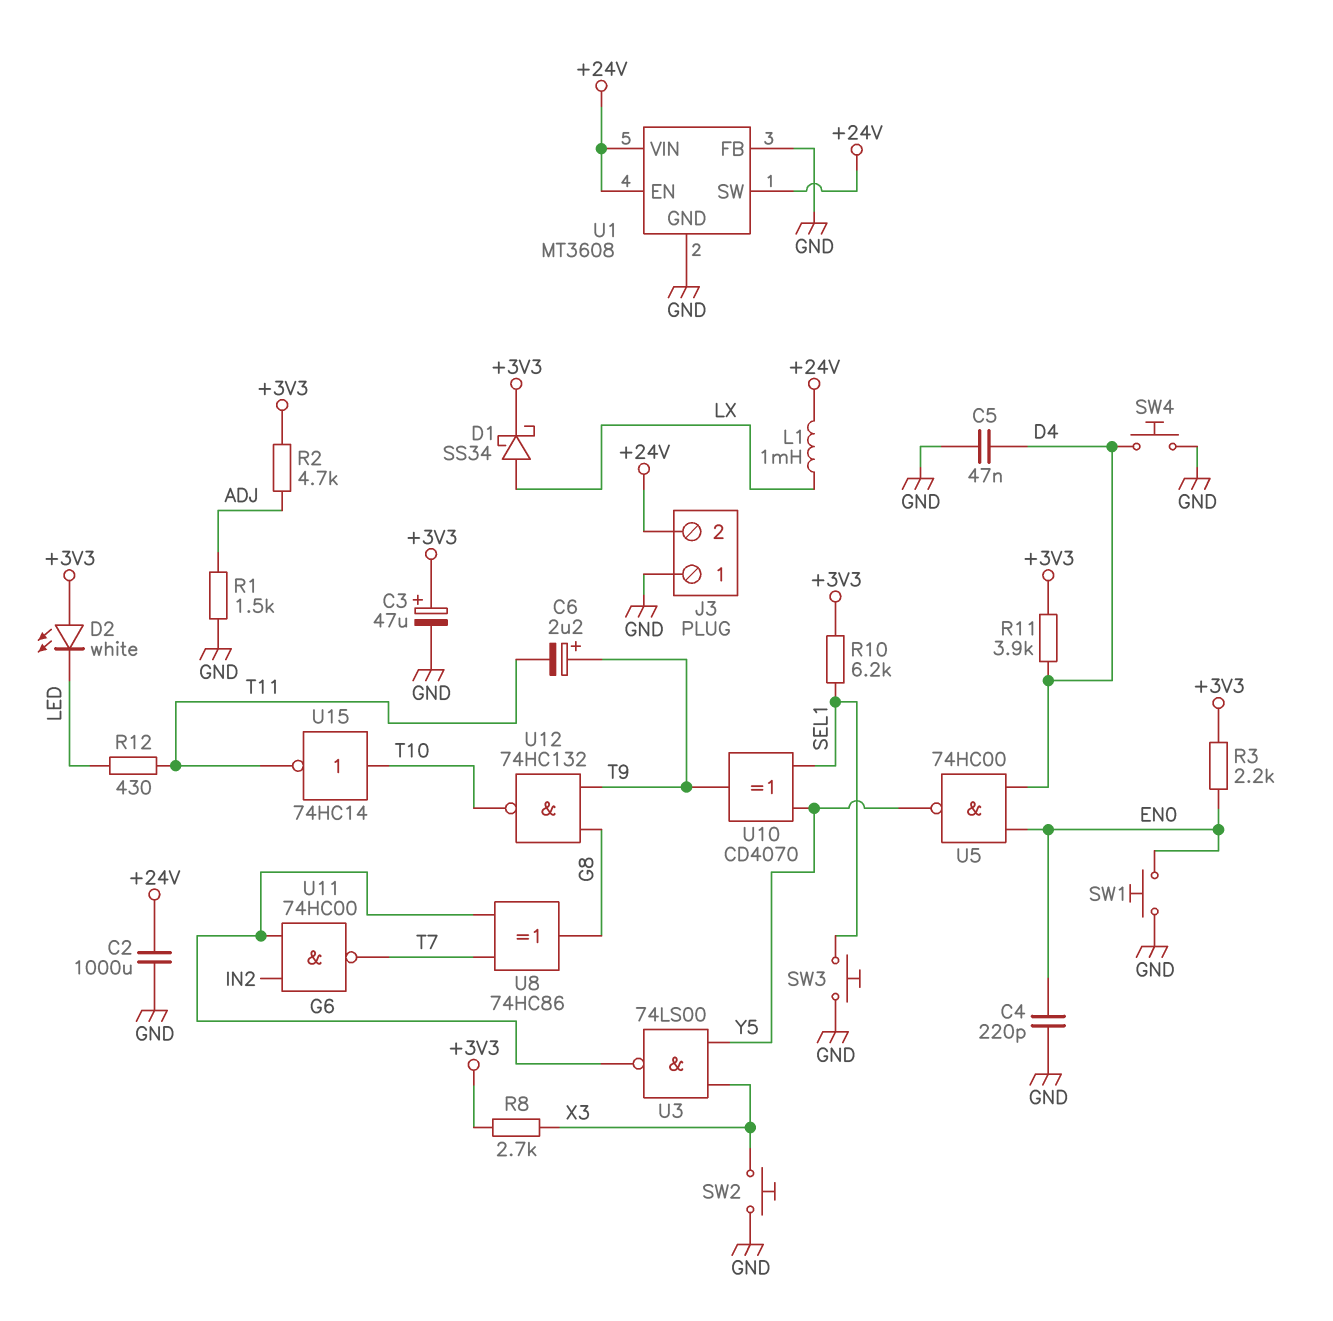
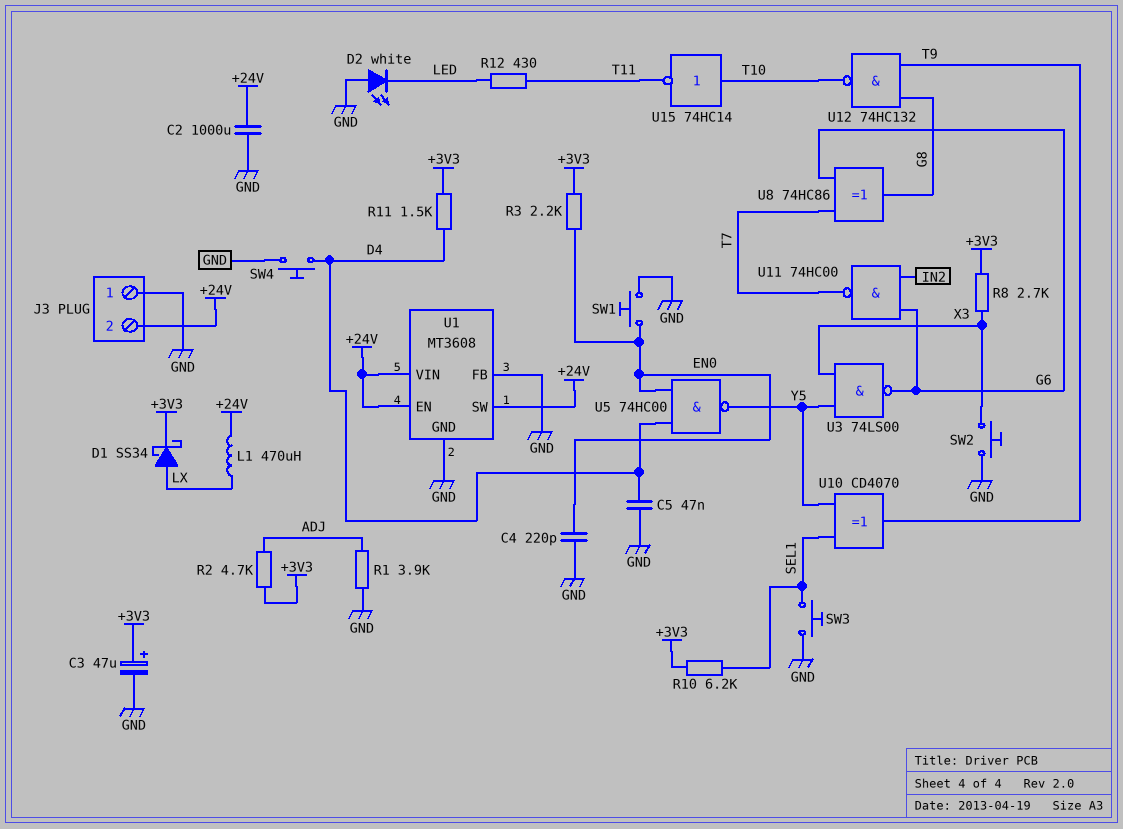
C6: 2.2uF (plus T9, minus T11) -> none
D2: LED white (A +3V3, K LED) -> LED white (A GND, K LED)
L1: 1mH (+24V, LX) -> 470uH (+24V, LX)
R1: 1.5k (ADJ, GND) -> 3.9k (ADJ, GND)
R11: 3.9k (+3V3, D4) -> 1.5k (+3V3, D4)

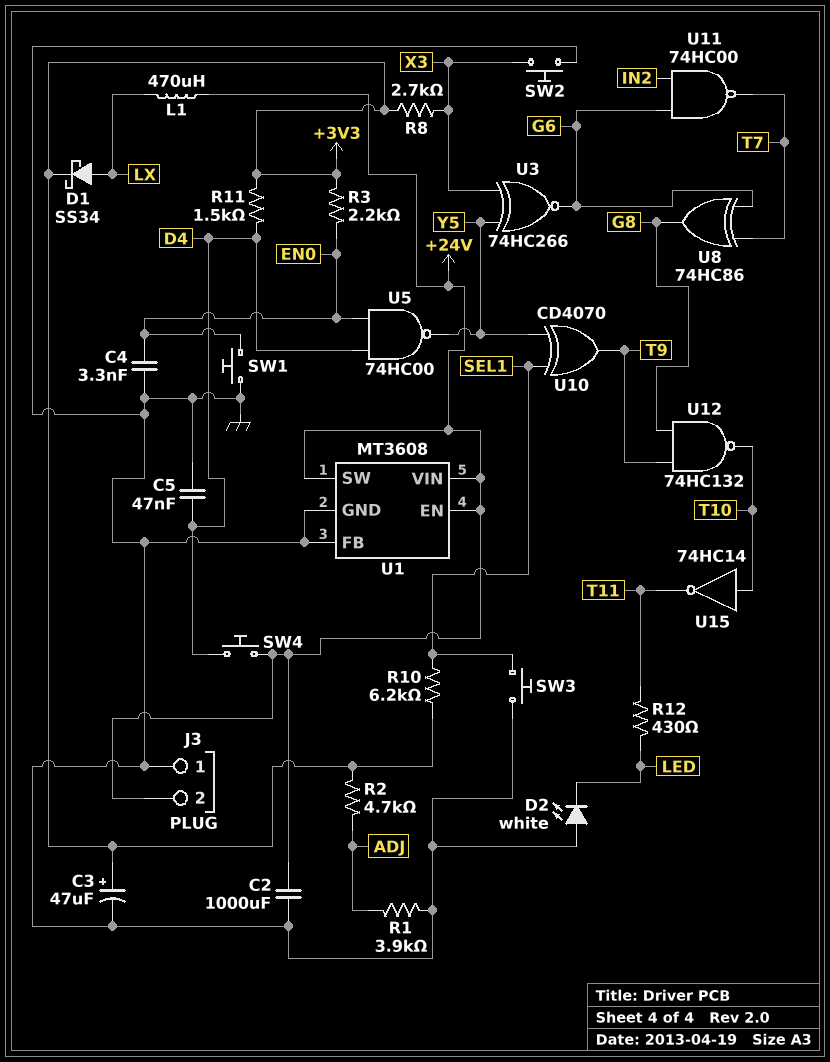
C4: 220pF (EN0, GND) -> 3.3nF (EN0, GND)
SW4: button (D4, GND) -> button (+24V, D4)
U3: NAND 74LS00 (in X3, in Y5, out G6) -> XNOR 74HC266 (in X3, in Y5, out G6)

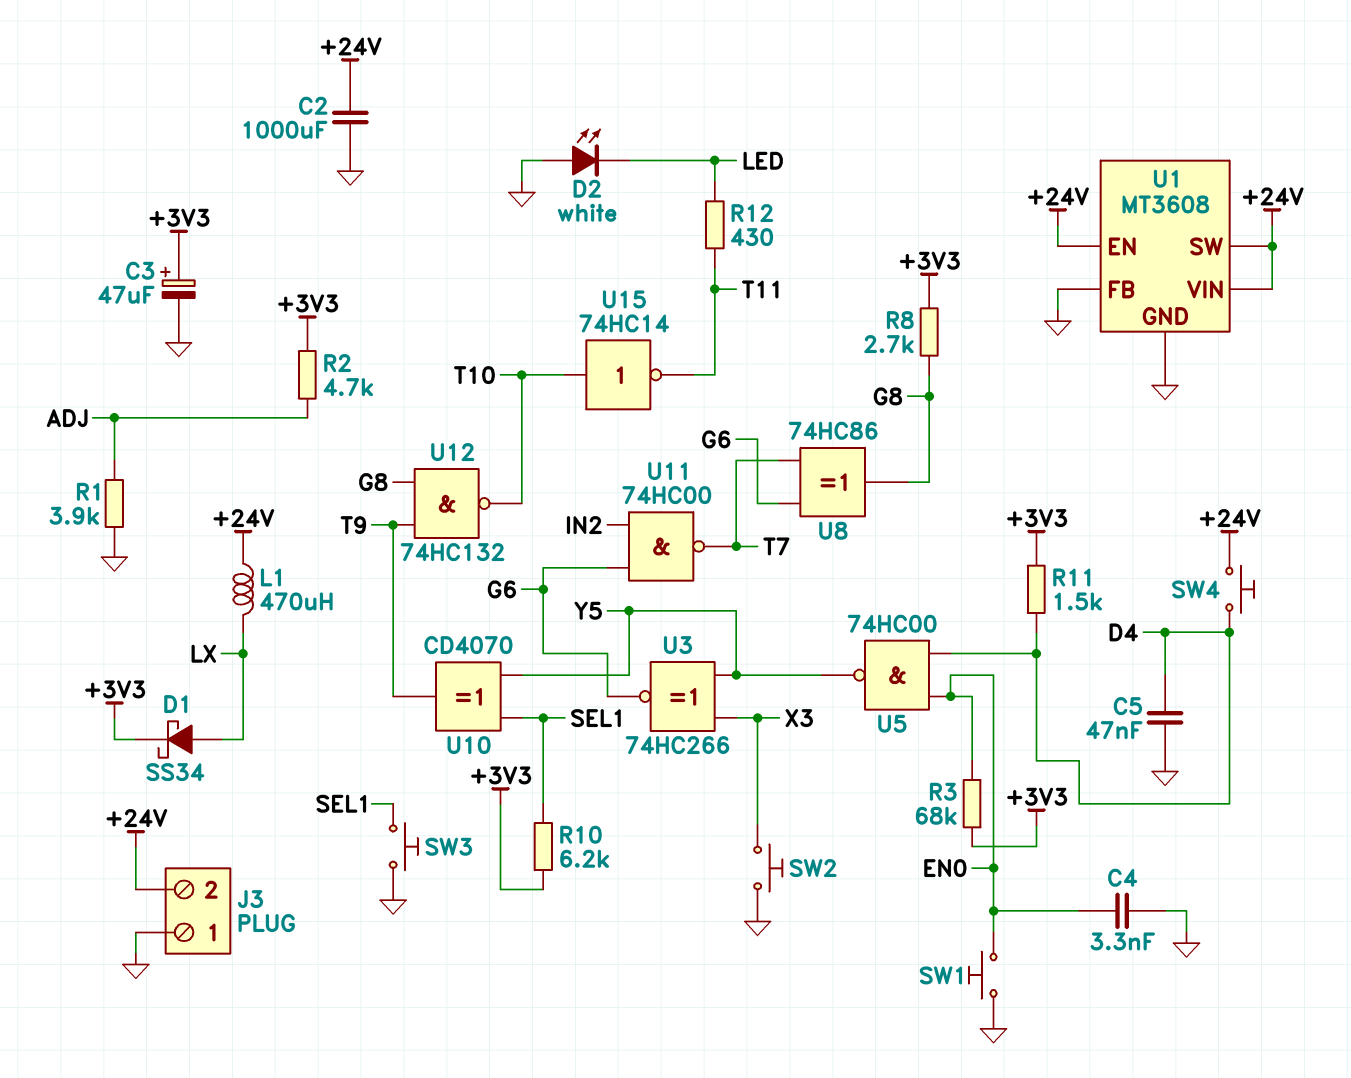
R3: 2.2k (+3V3, EN0) -> 68k (+3V3, EN0)
R8: 2.7k (+3V3, X3) -> 2.7k (+3V3, G8)

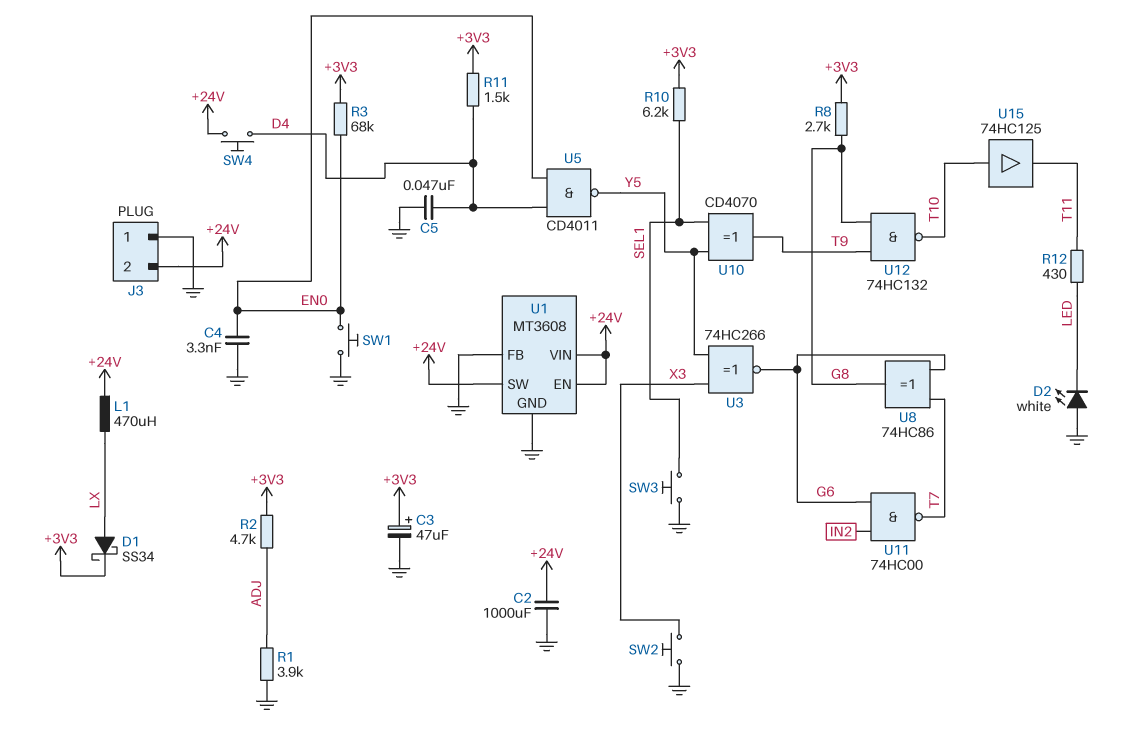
U5: NAND 74HC00 (in D4, in EN0, out Y5) -> NAND CD4011 (in D4, in EN0, out Y5)
U15: NOT 74HC14 (in T10, out T11) -> buffer 74HC125 (in T10, out T11)

